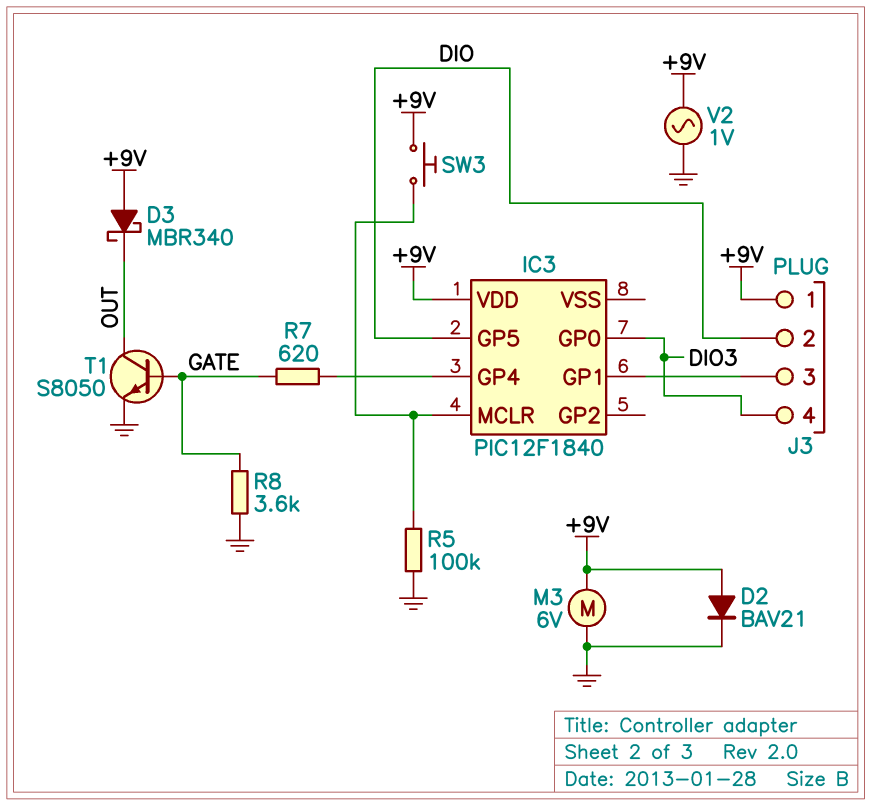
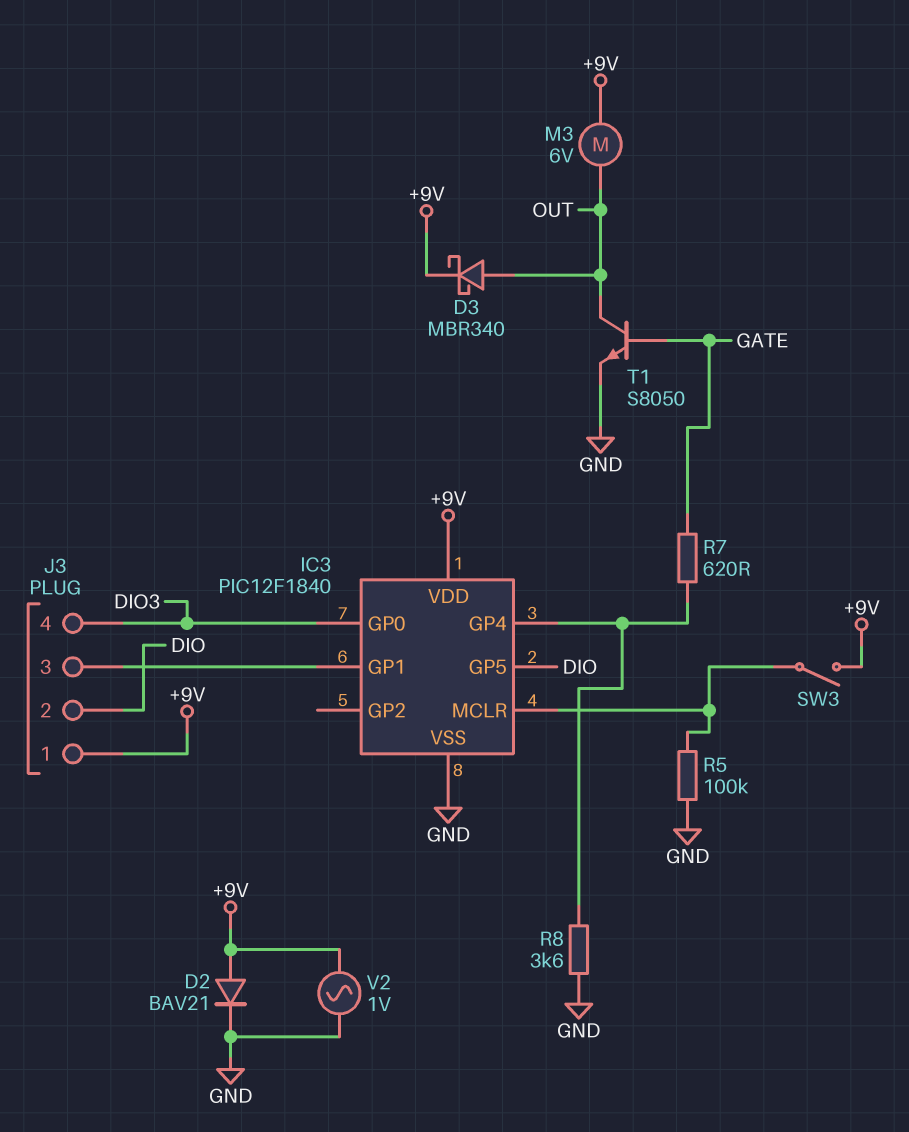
D3: schottky MBR340 (A +9V, K OUT) -> schottky MBR340 (A OUT, K +9V)
IC3 pin VSS: none -> GND
M3: motor 6V (+9V, GND) -> motor 6V (+9V, OUT)
R8: 3.6k (GATE, GND) -> 3.6k (GND, IC3/GP4)
SW3: button (+9V, IC3/MCLR) -> switch (+9V, IC3/MCLR)

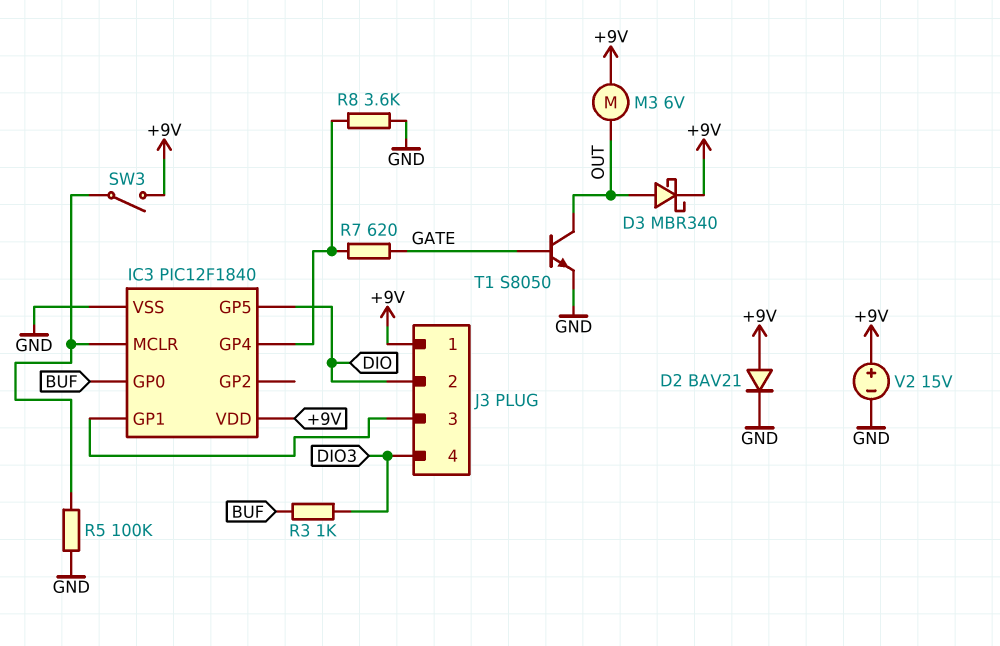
IC3 pin GP0: DIO3 -> BUF
R3: none -> 1k (BUF, DIO3)
V2: AC 1V (+9V, GND) -> 15V (plus +9V, minus GND)

